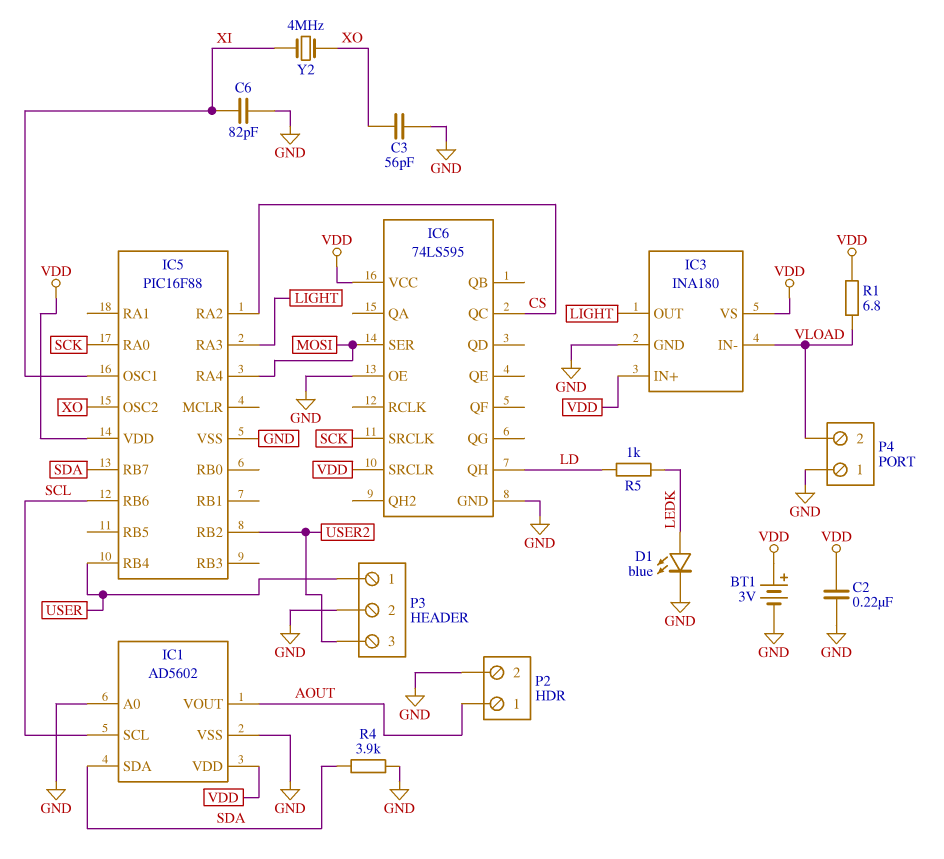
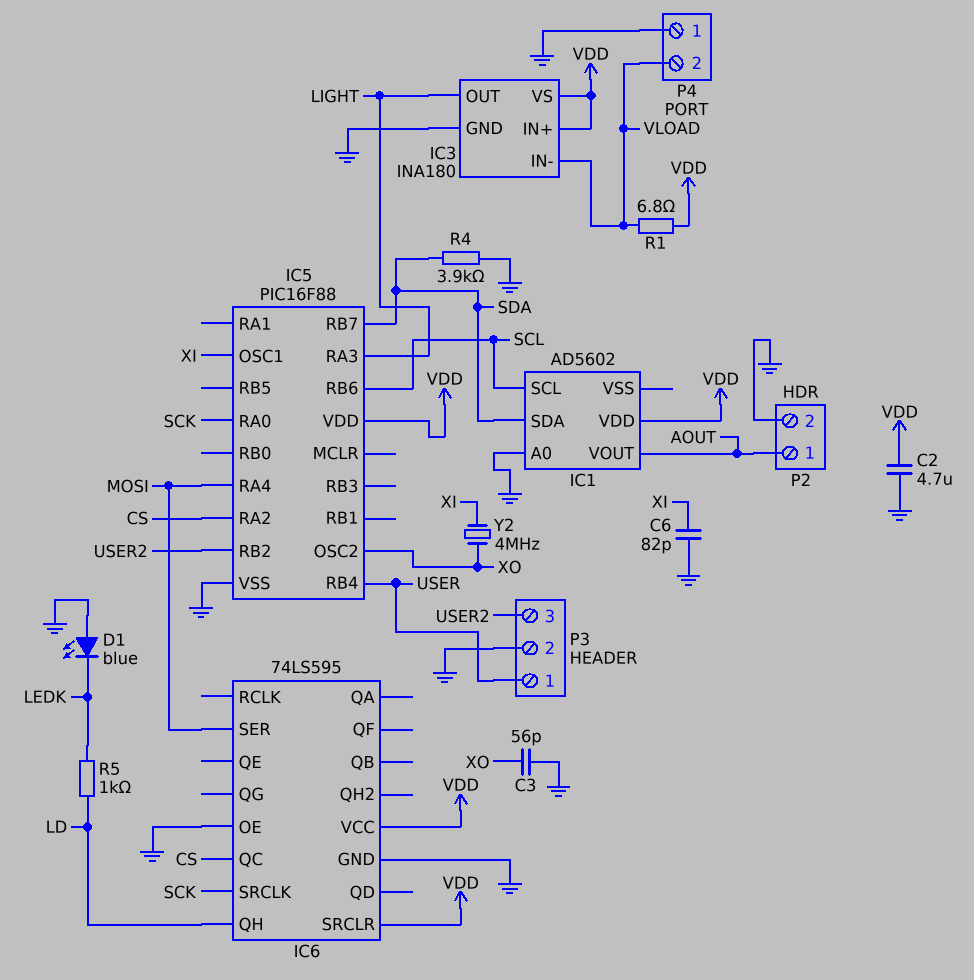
BT1: 3V (plus VDD, minus GND) -> none
C2: 220nF (GND, VDD) -> 4.7uF (GND, VDD)
D1: LED blue (A LEDK, K GND) -> LED blue (A GND, K LEDK)
IC1 pin VSS: GND -> none

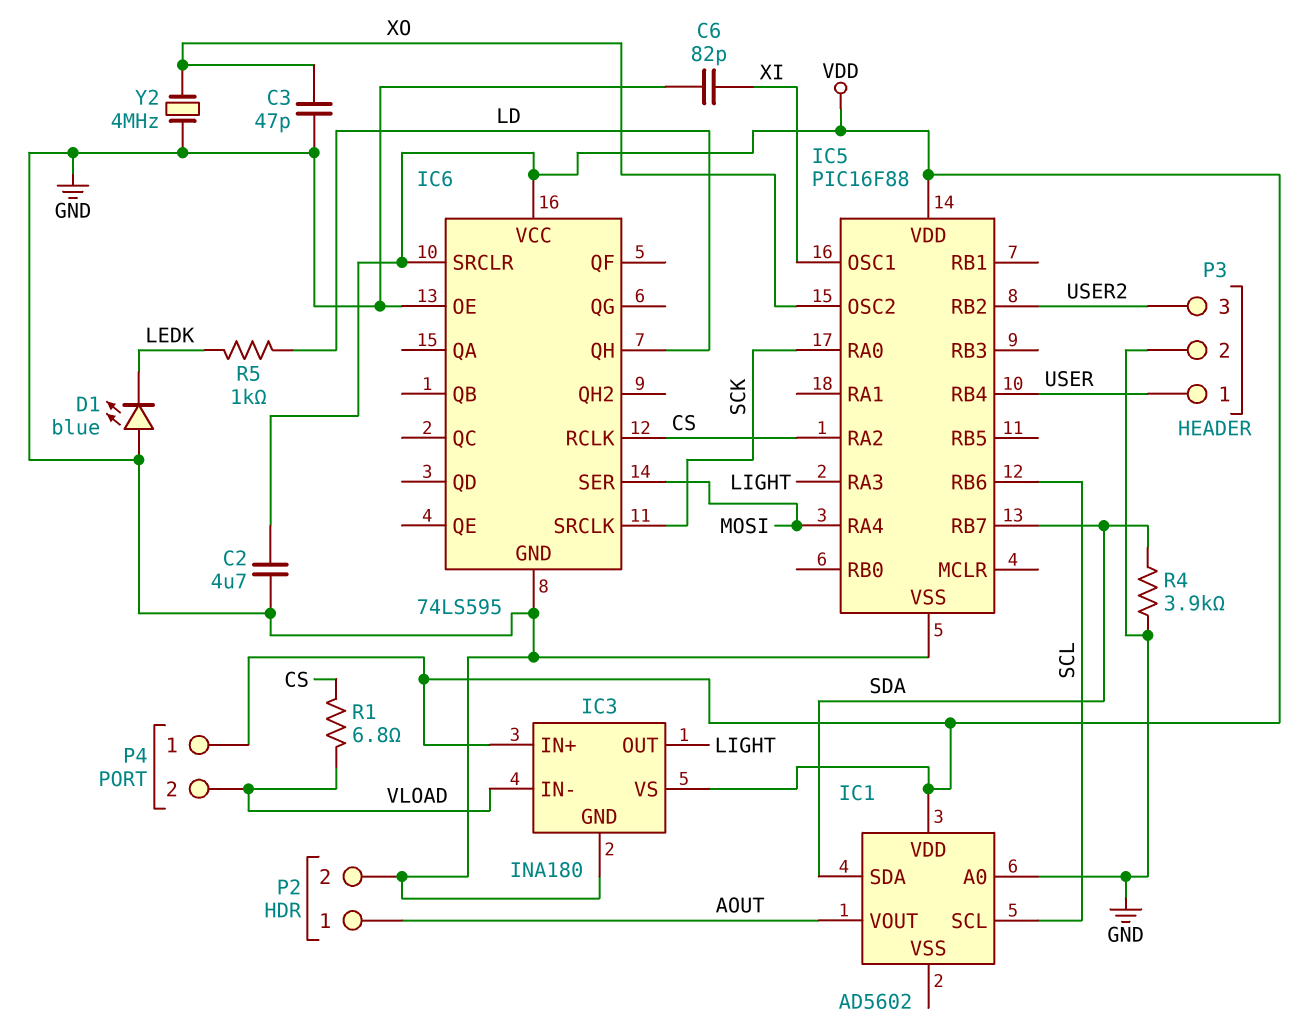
C3: 56pF (GND, XO) -> 47pF (GND, XO)
IC6 pin QC: CS -> none
IC6 pin RCLK: none -> CS
P4 pin 1: GND -> VDD
R1: 6.8 (VDD, VLOAD) -> 6.8 (CS, VLOAD)
Y2: 4MHz (XI, XO) -> 4MHz (GND, XO)

